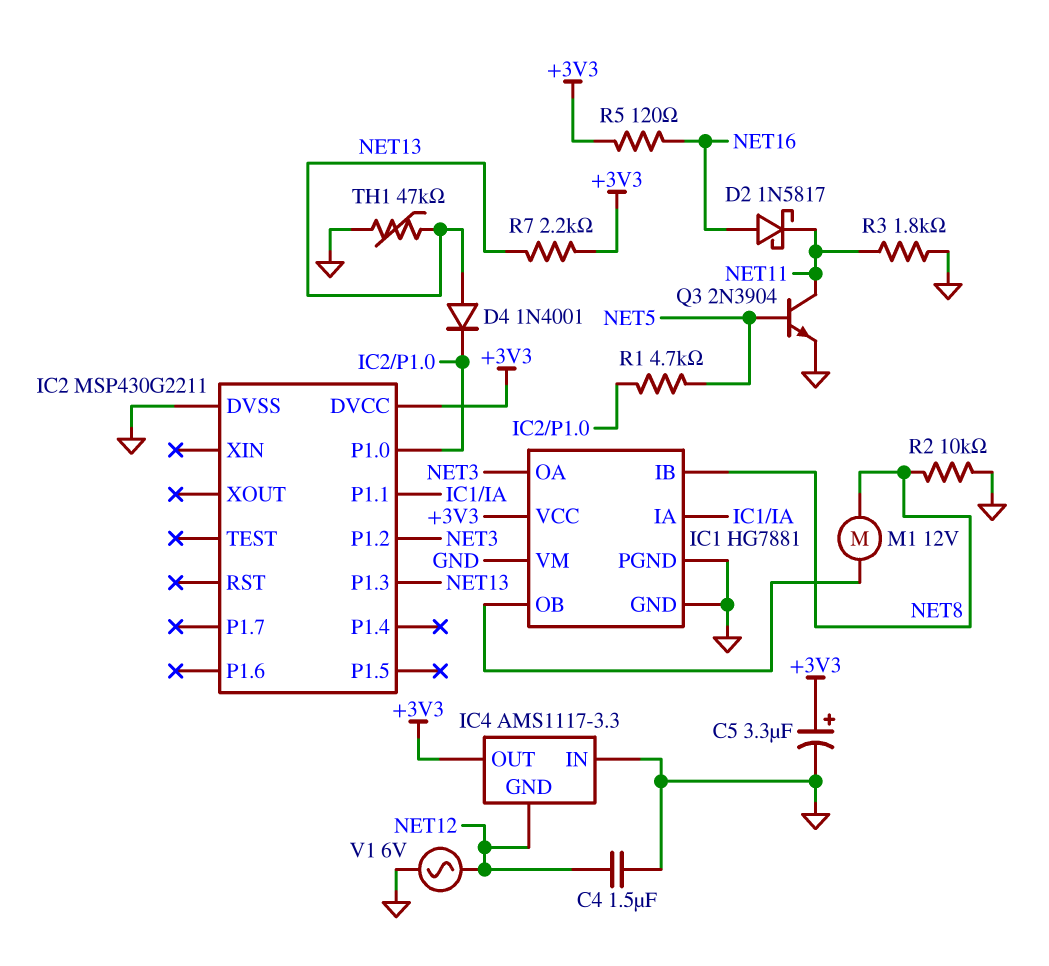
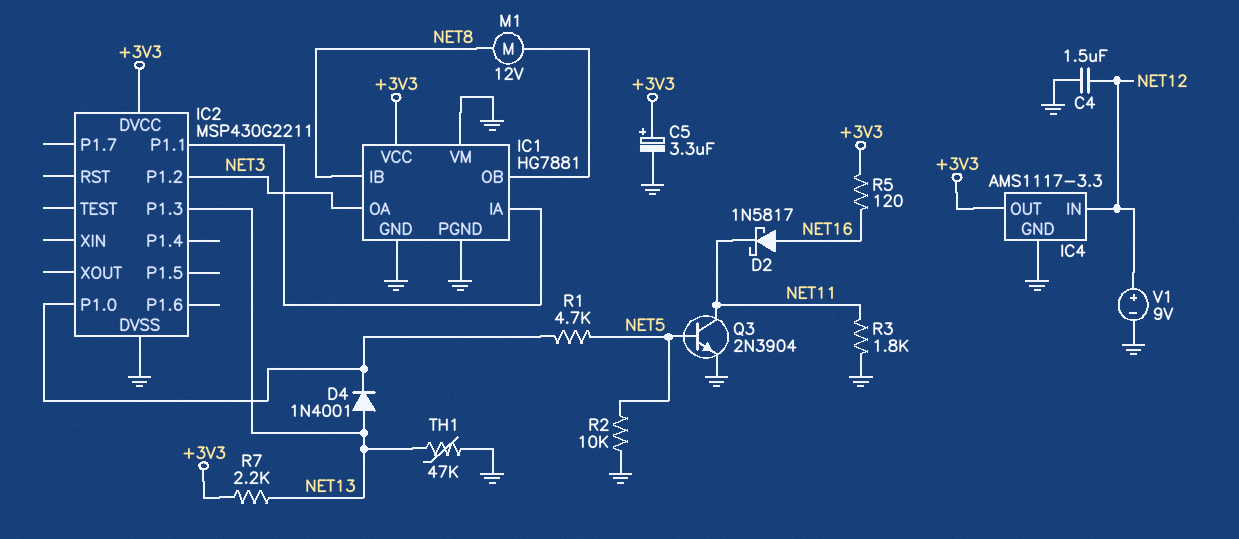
IC4 pin GND: NET12 -> GND
IC4 pin IN: GND -> NET12
R2: 10k (GND, NET8) -> 10k (GND, NET5)
V1: AC 6V (GND, NET12) -> 9V (plus NET12, minus GND)

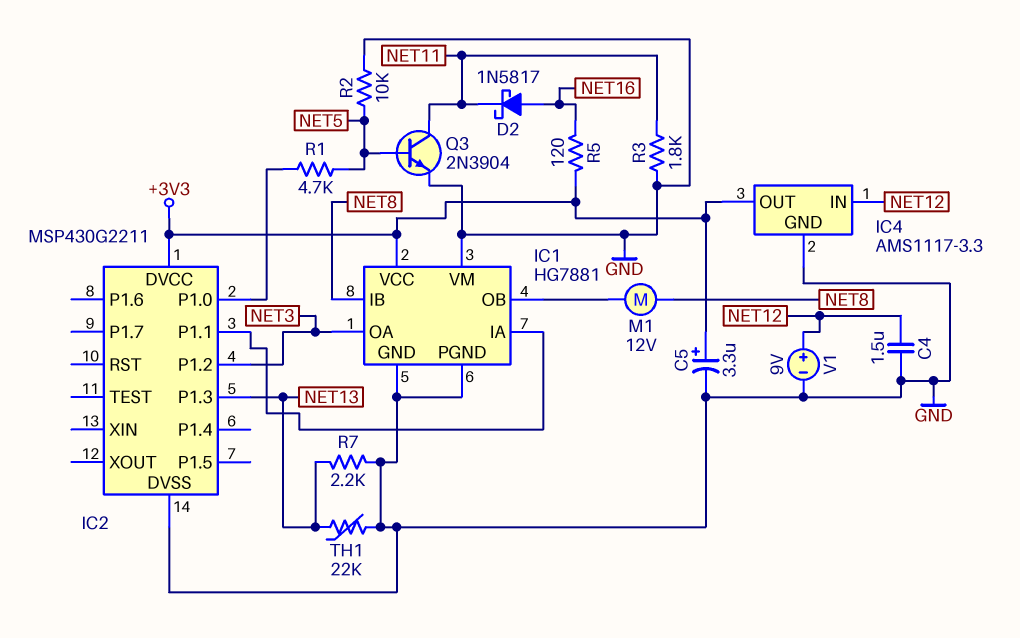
D4: diode 1N4001 (A NET13, K IC2/P1.0) -> none
R7: 2.2k (+3V3, NET13) -> 2.2k (GND, NET13)
TH1: 47k (GND, NET13) -> 22k (GND, NET13)

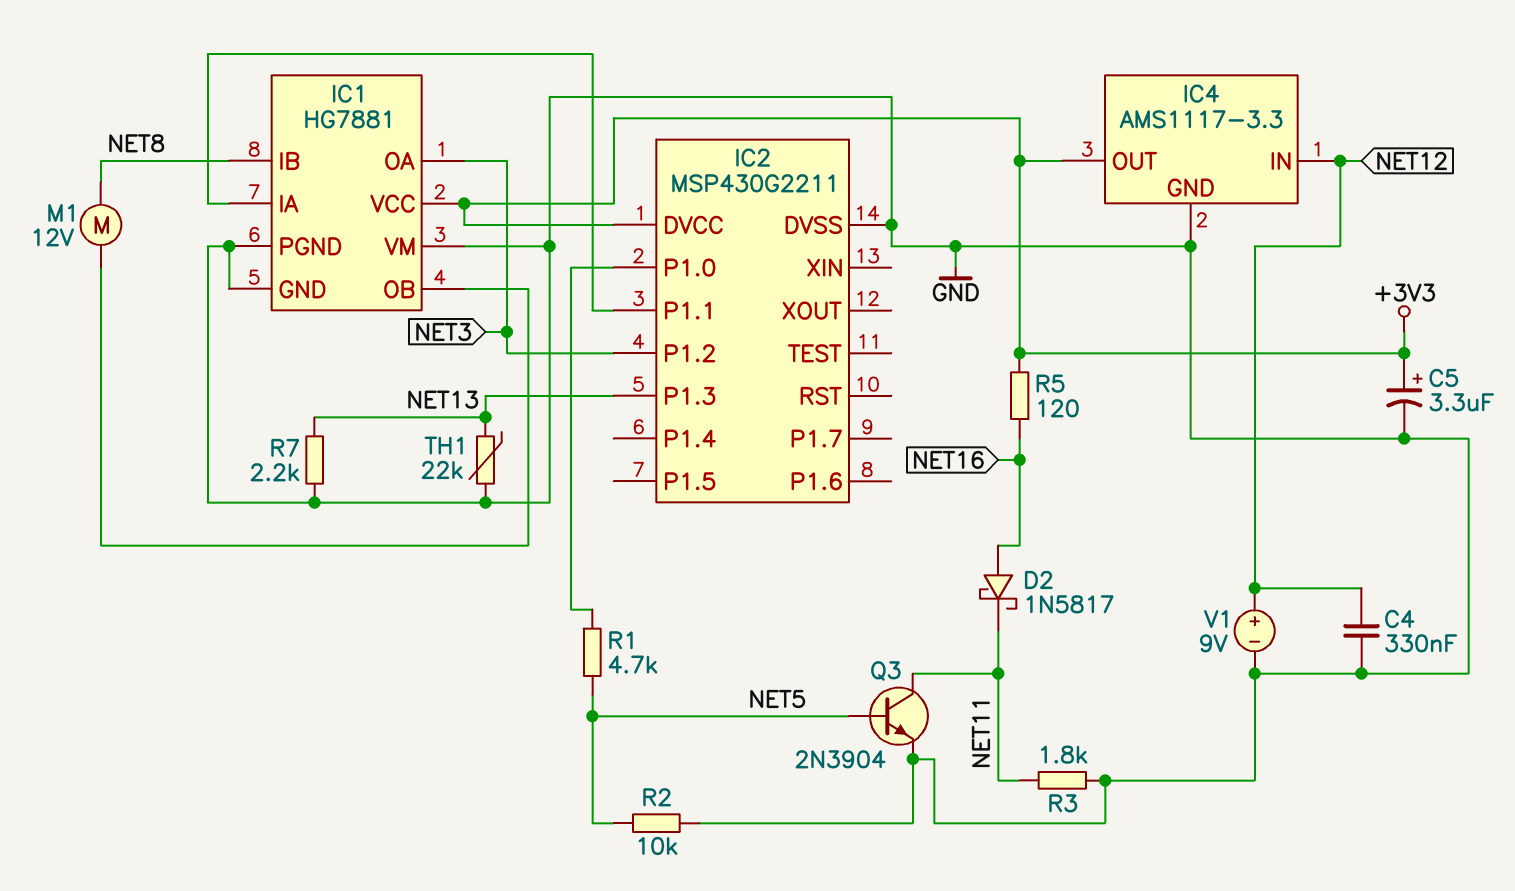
C4: 1.5uF (GND, NET12) -> 330nF (GND, NET12)

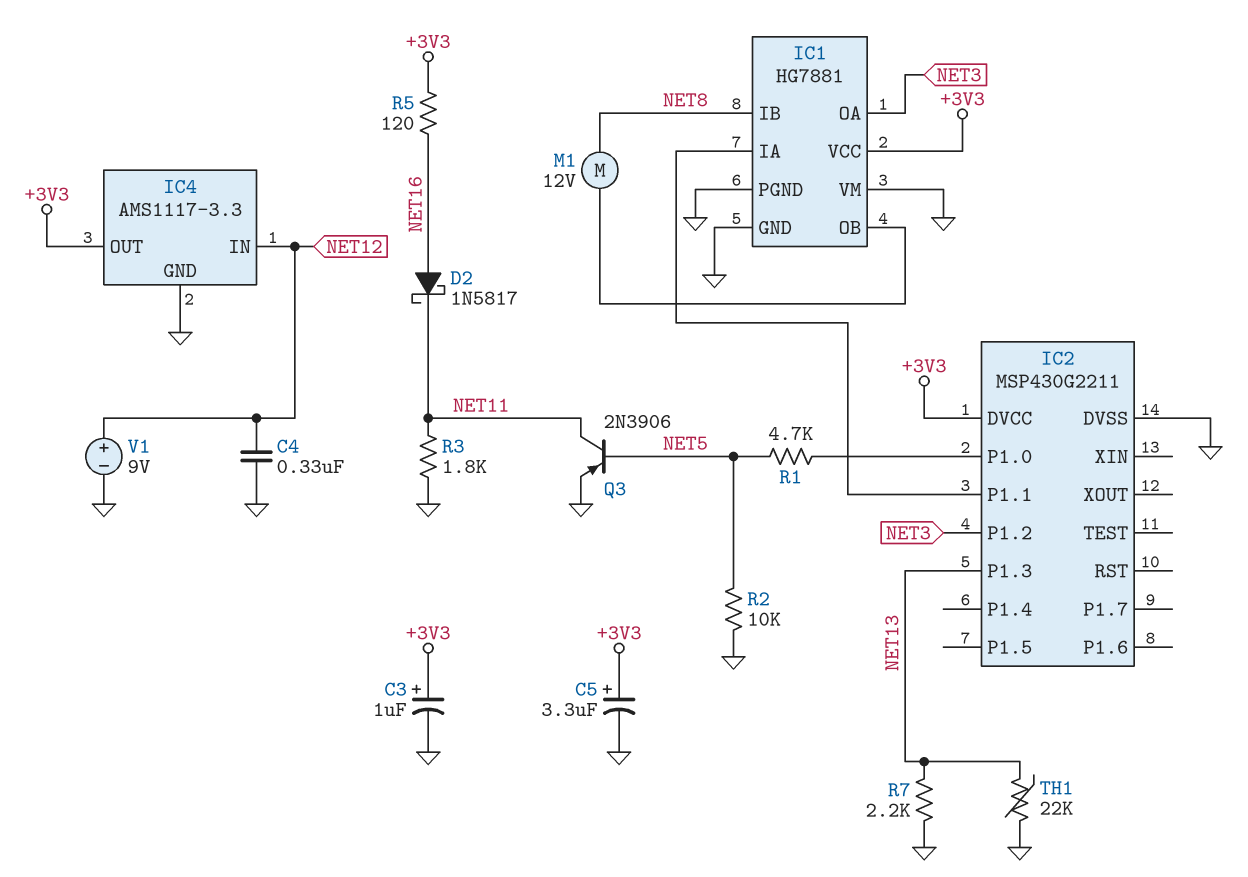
C3: none -> 1uF (plus +3V3, minus GND)
Q3: NPN 2N3904 (B NET5, C NET11, E GND) -> PNP 2N3906 (B NET5, C NET11, E GND)

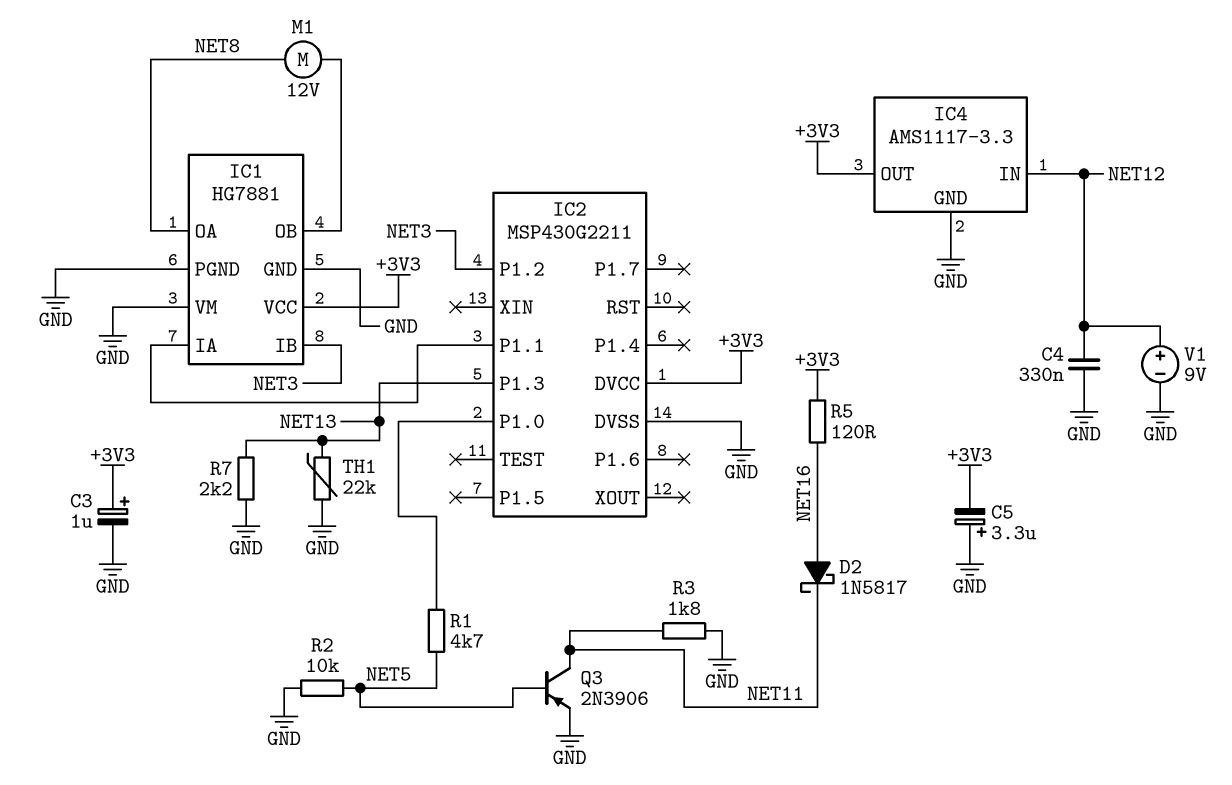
C5: 3.3uF (plus +3V3, minus GND) -> 3.3uF (plus GND, minus +3V3)
IC1 pin IB: NET8 -> NET3
IC1 pin OA: NET3 -> NET8

